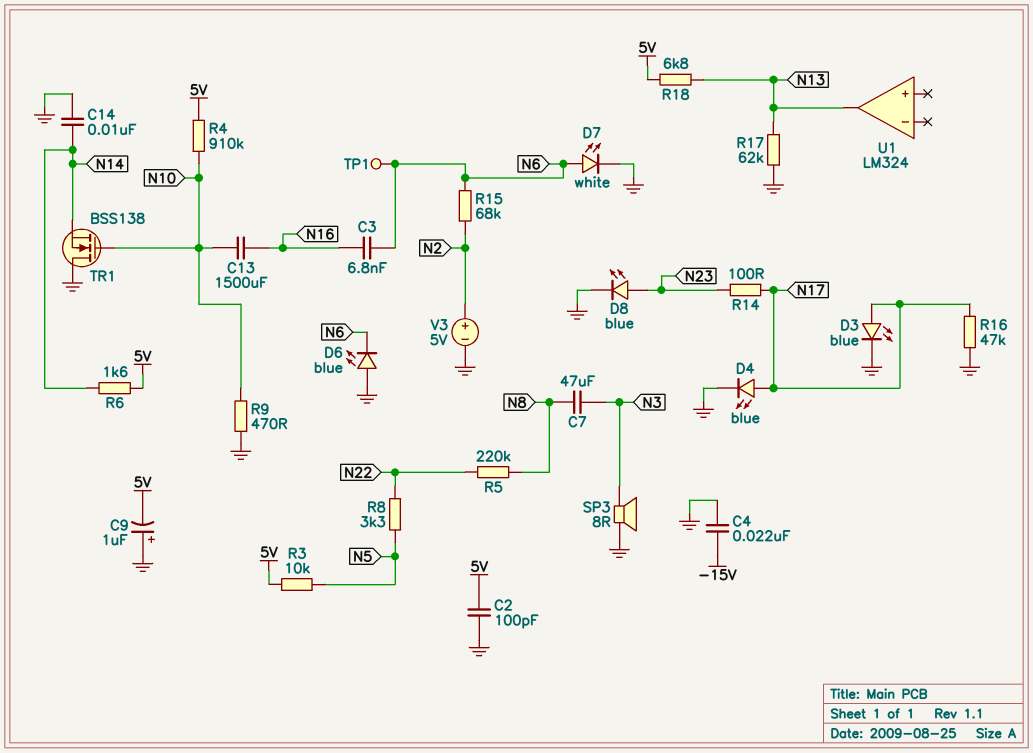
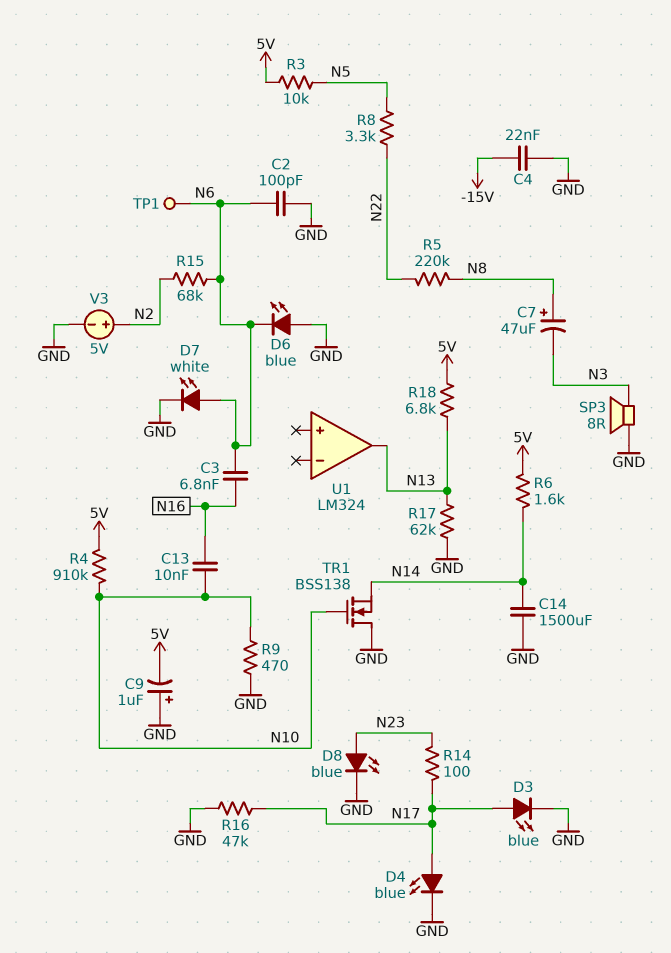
C2: 100pF (5V, GND) -> 100pF (GND, N6)
C7: 47uF (N3, N8) -> 47uF (plus N8, minus N3)
C13: 1500uF (N10, N16) -> 10nF (N10, N16)
C14: 10nF (GND, N14) -> 1500uF (GND, N14)

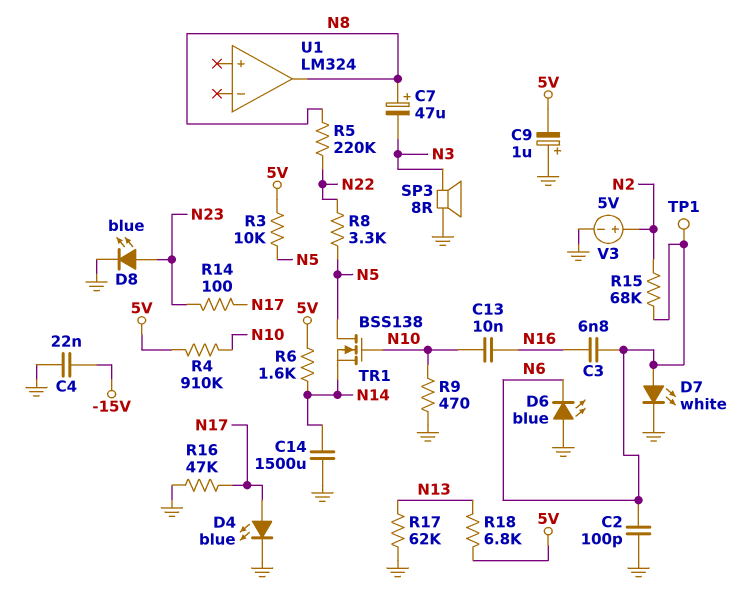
D3: LED blue (A N17, K GND) -> none
TR1: NMOS BSS138 (G N10, D GND, S N14) -> NMOS BSS138 (G N10, D N5, S N14)
U1 pin out: N13 -> N8

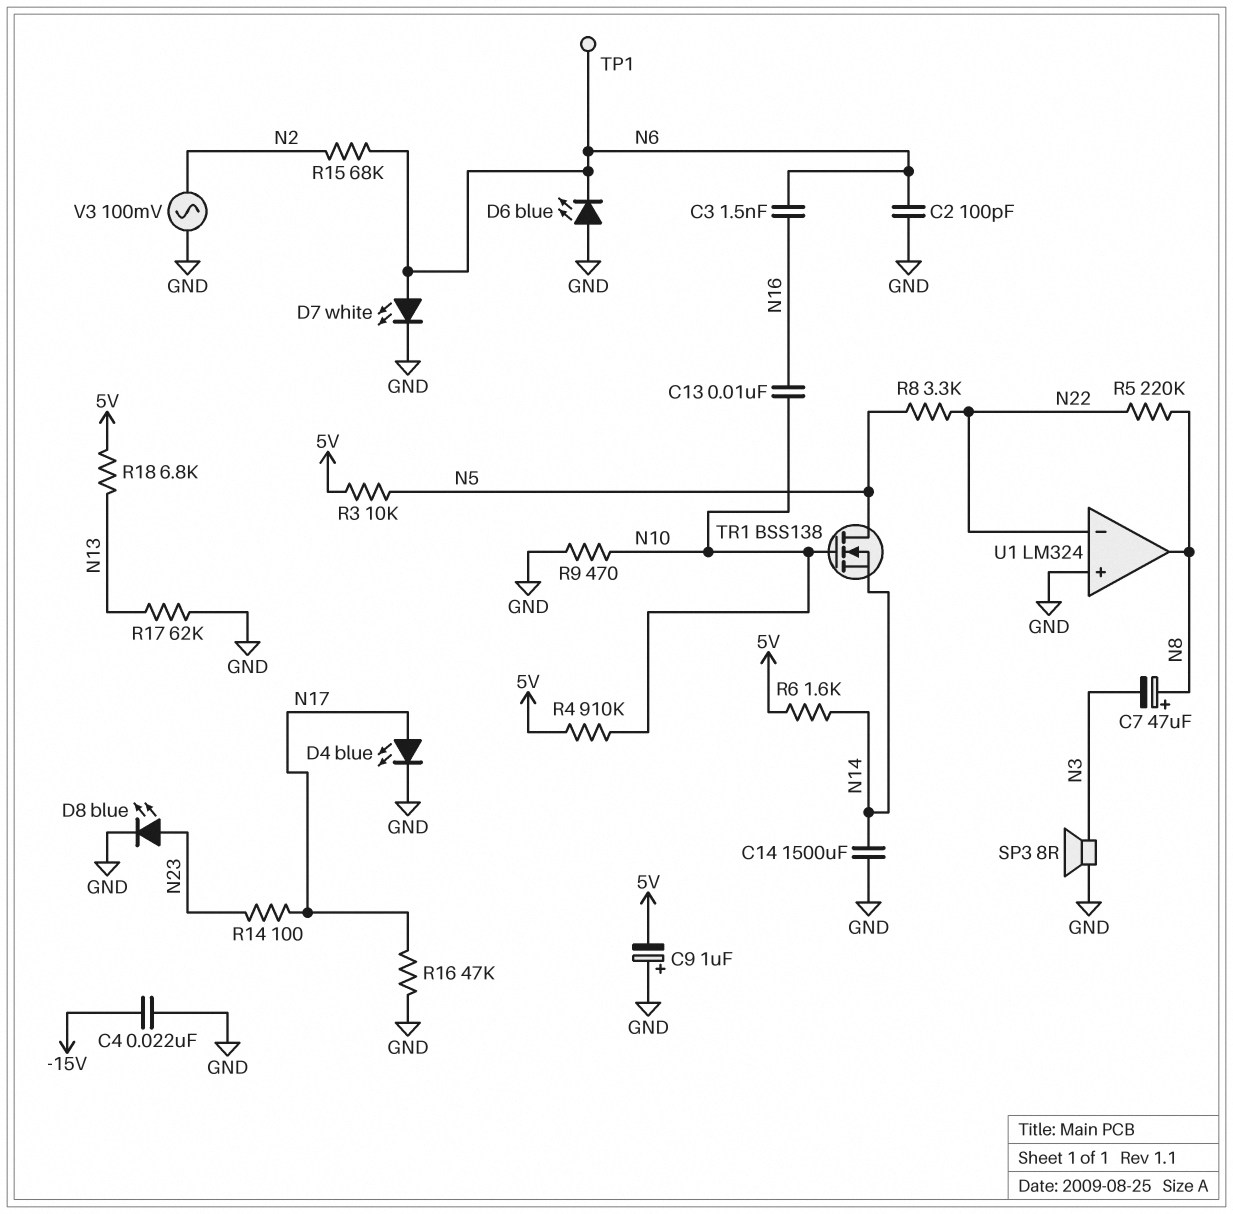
C3: 6.8nF (N6, N16) -> 1.5nF (N6, N16)
U1 pin in+: none -> GND
U1 pin in-: none -> N22
V3: 5V (plus N2, minus GND) -> AC 100mV (GND, N2)

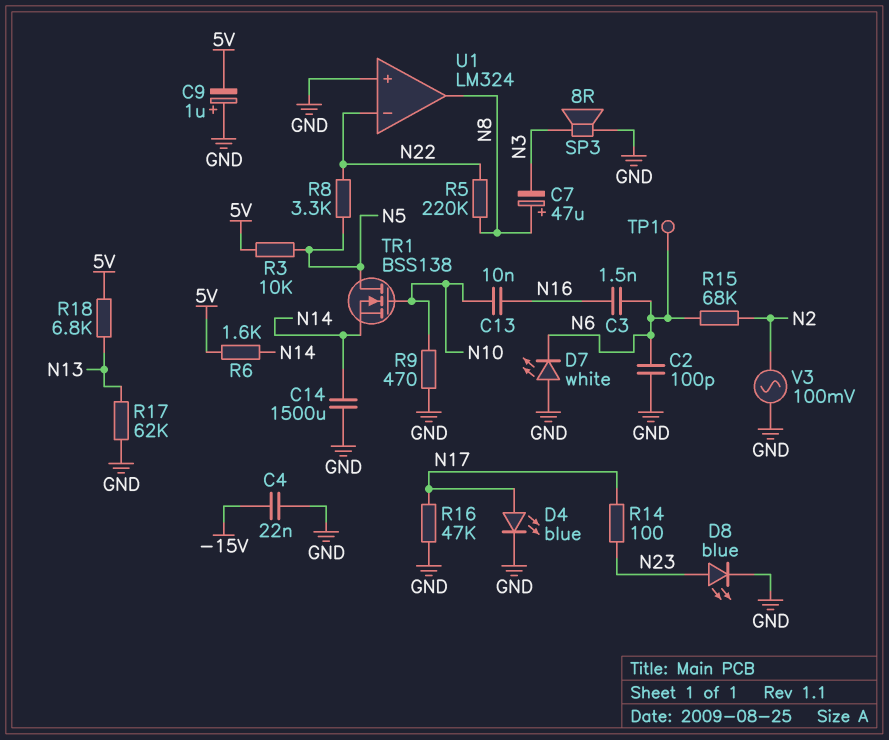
D6: LED blue (A GND, K N6) -> none
D7: LED white (A N6, K GND) -> LED white (A GND, K N6)
R4: 910k (5V, N10) -> none

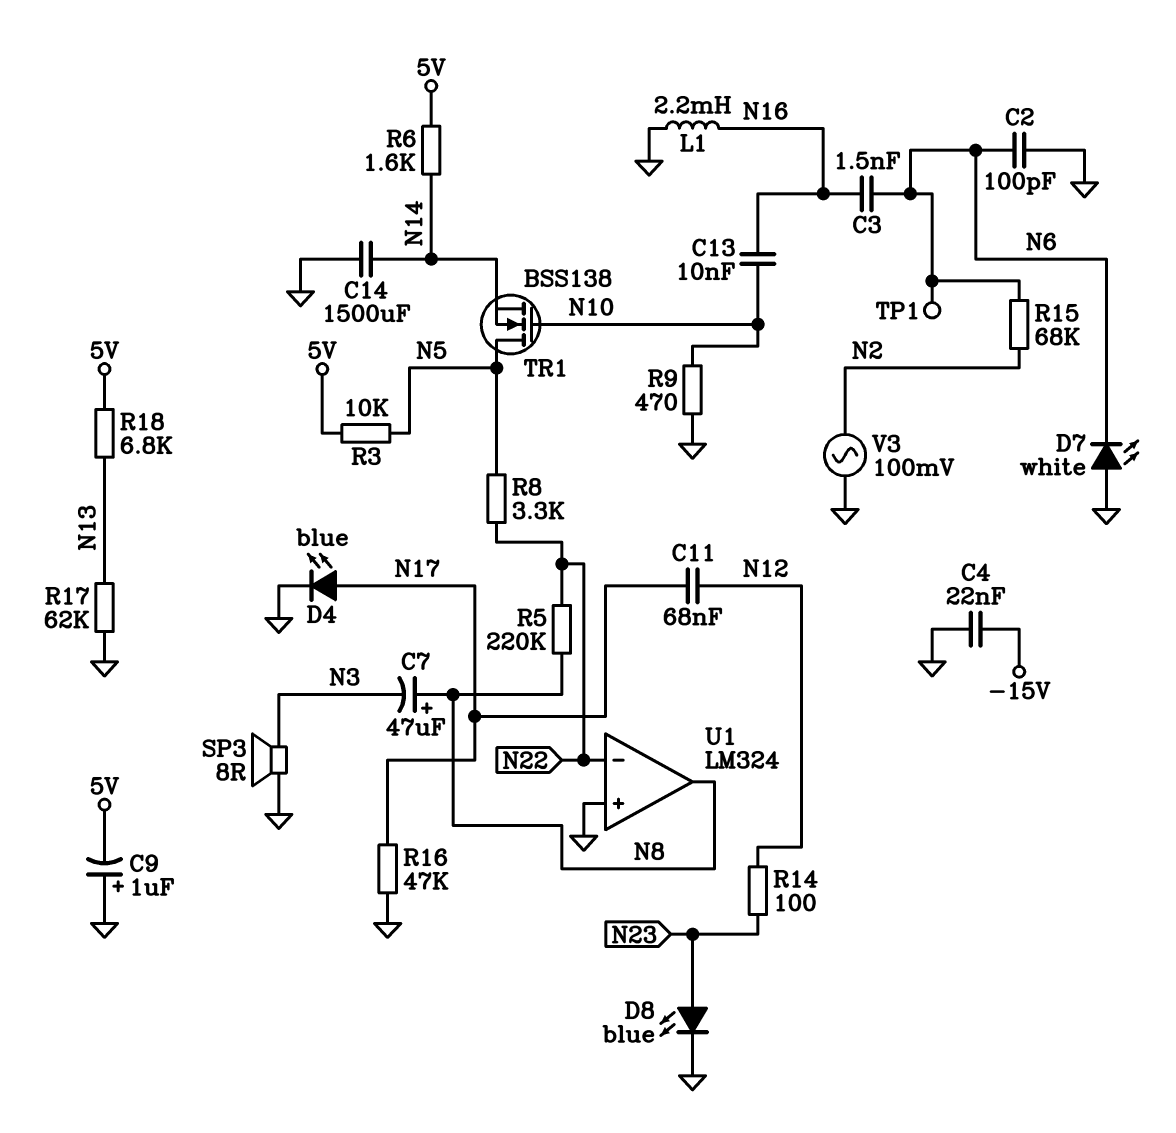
C11: none -> 68nF (N12, N17)
L1: none -> 2.2mH (GND, N16)
R14: 100 (N17, N23) -> 100 (N12, N23)

